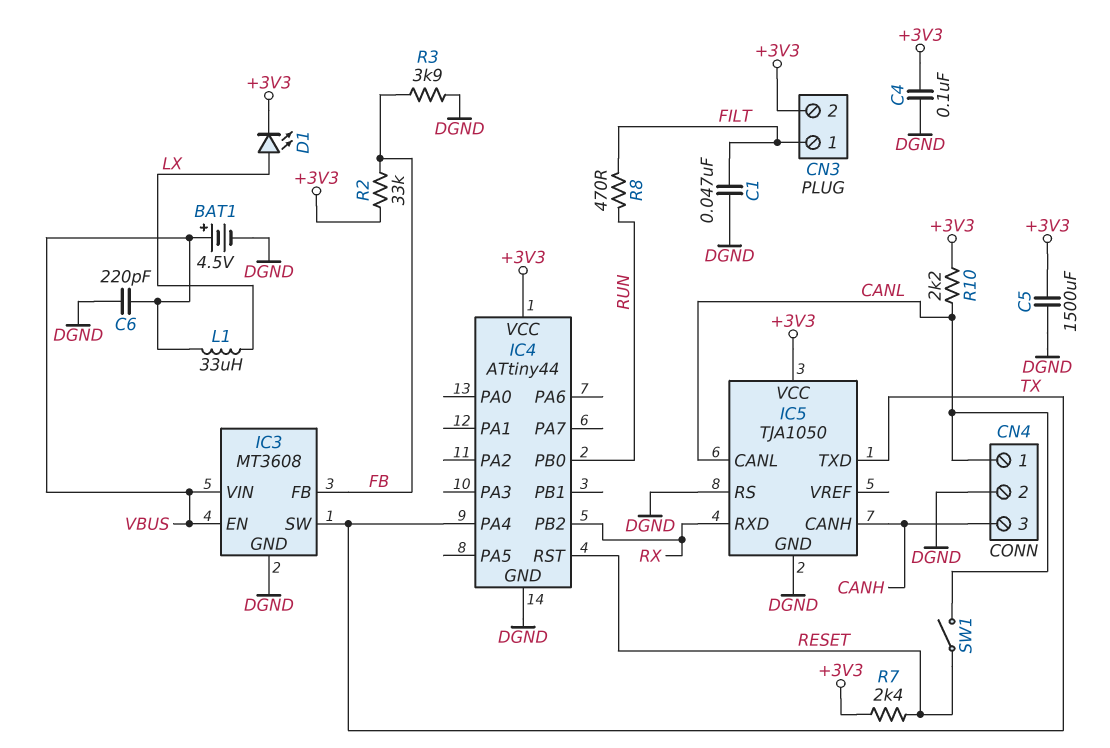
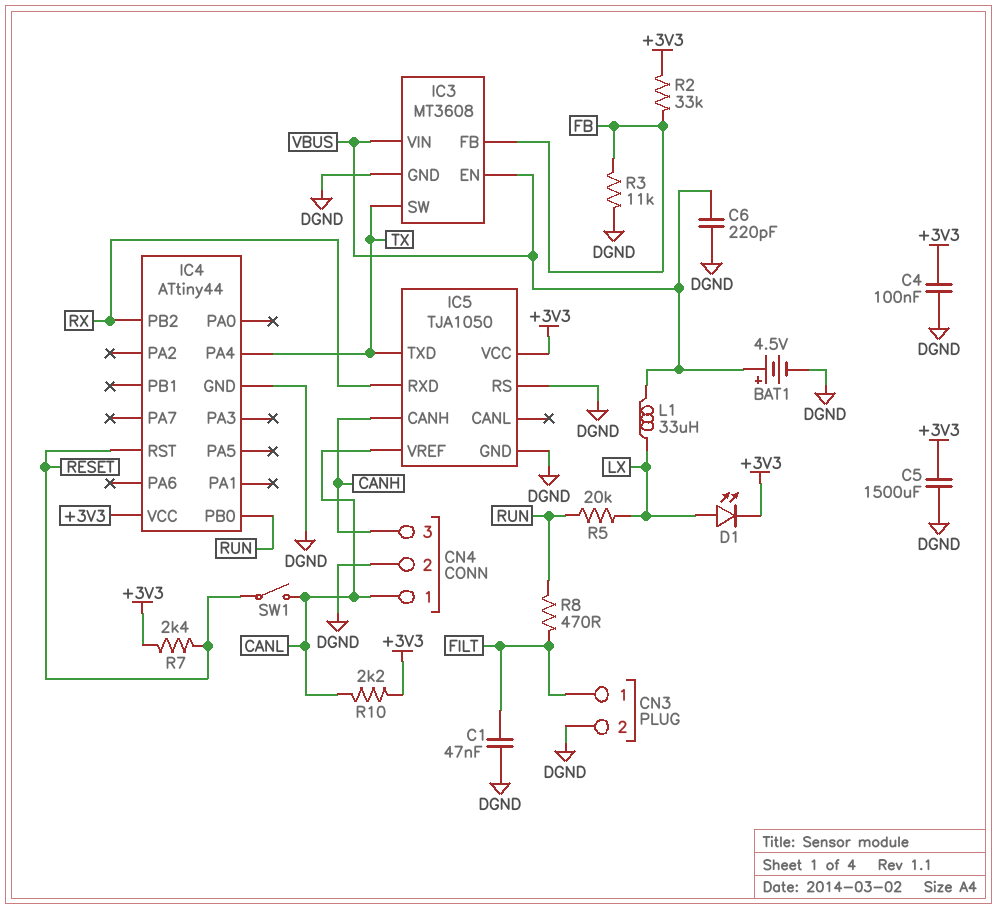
CN3 pin 2: +3V3 -> DGND
IC5 pin CANL: CANL -> none
IC5 pin VREF: none -> CANL
R3: 3.9k (DGND, FB) -> 11k (DGND, FB)
R5: none -> 20k (LX, RUN)

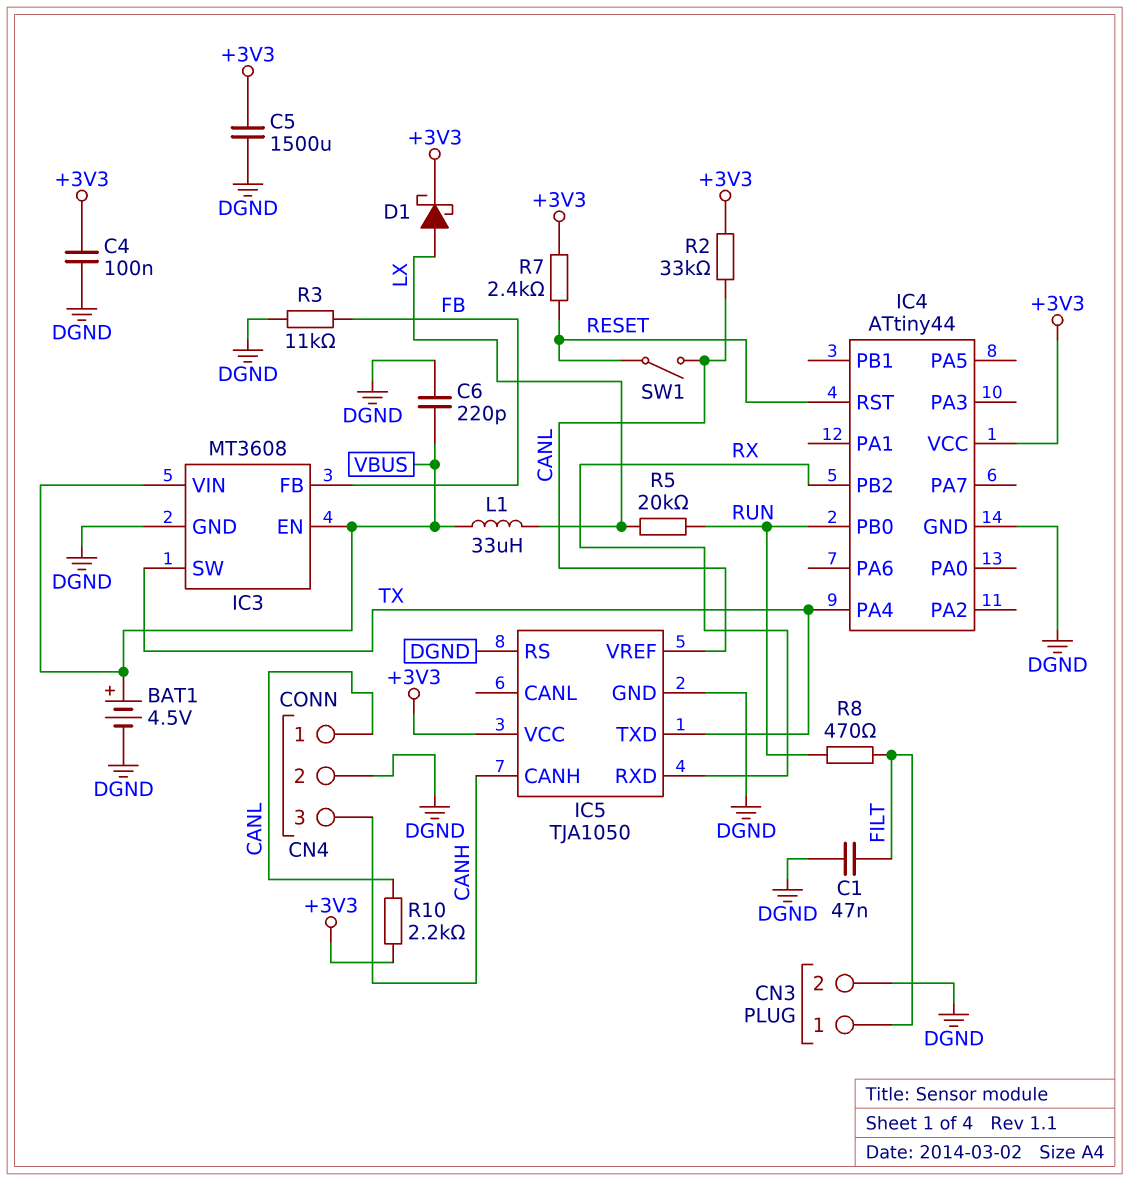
D1: LED (A LX, K +3V3) -> schottky (A LX, K +3V3)
R2: 33k (+3V3, FB) -> 33k (+3V3, CANL)

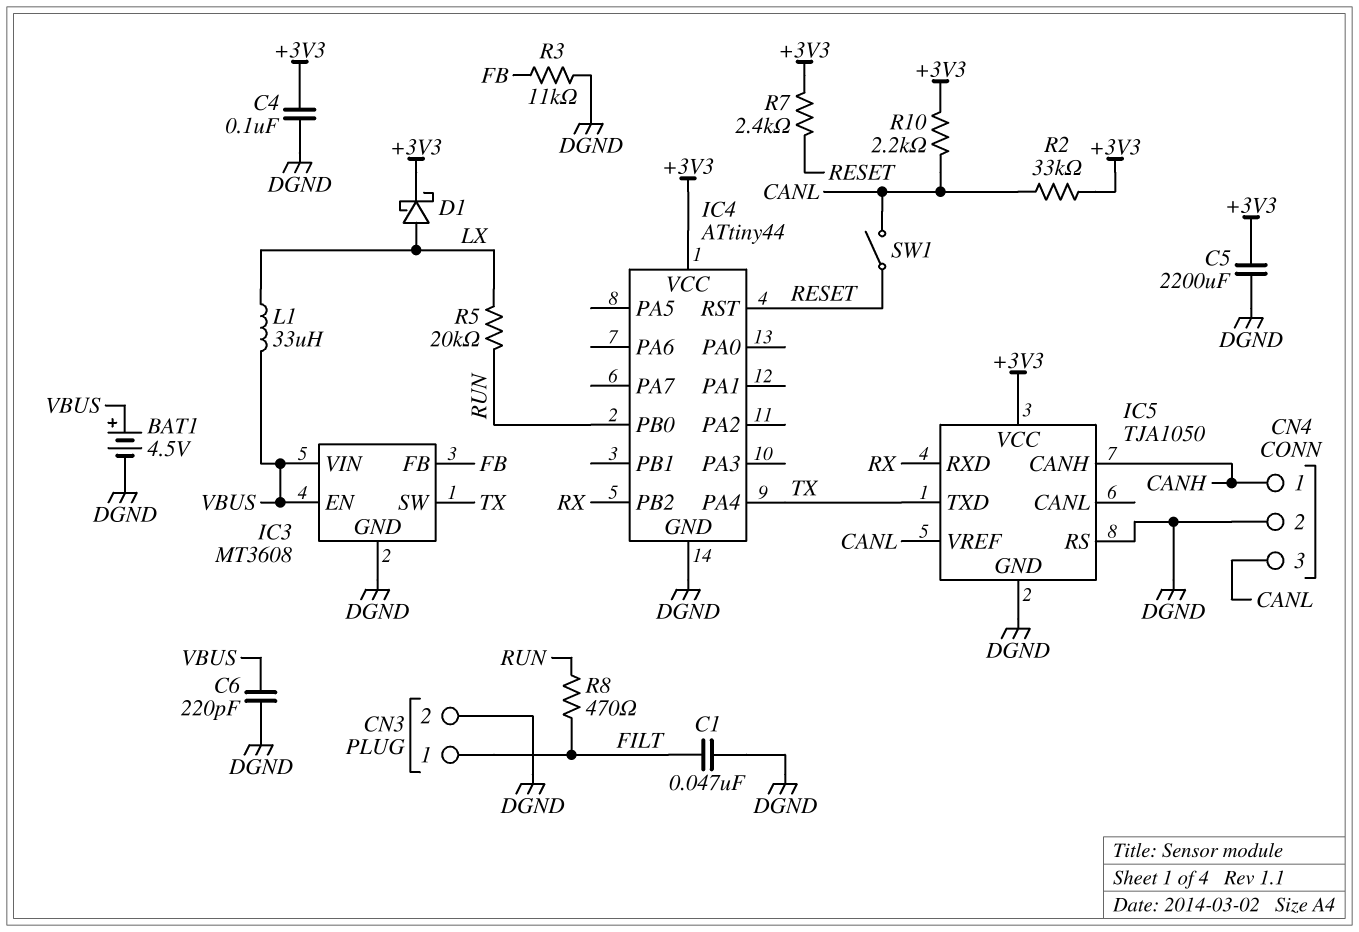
C5: 1500uF (+3V3, DGND) -> 2200uF (+3V3, DGND)
CN4 pin 1: CANL -> CANH
CN4 pin 3: CANH -> CANL

